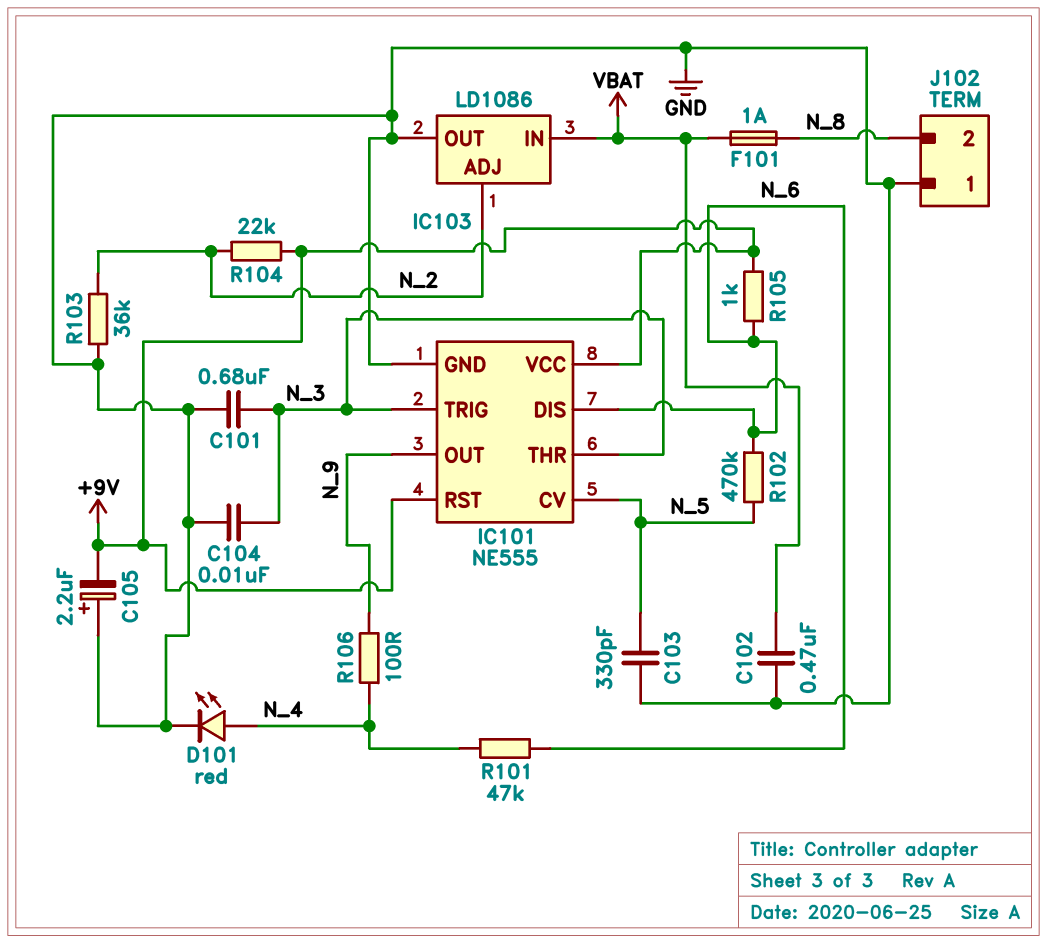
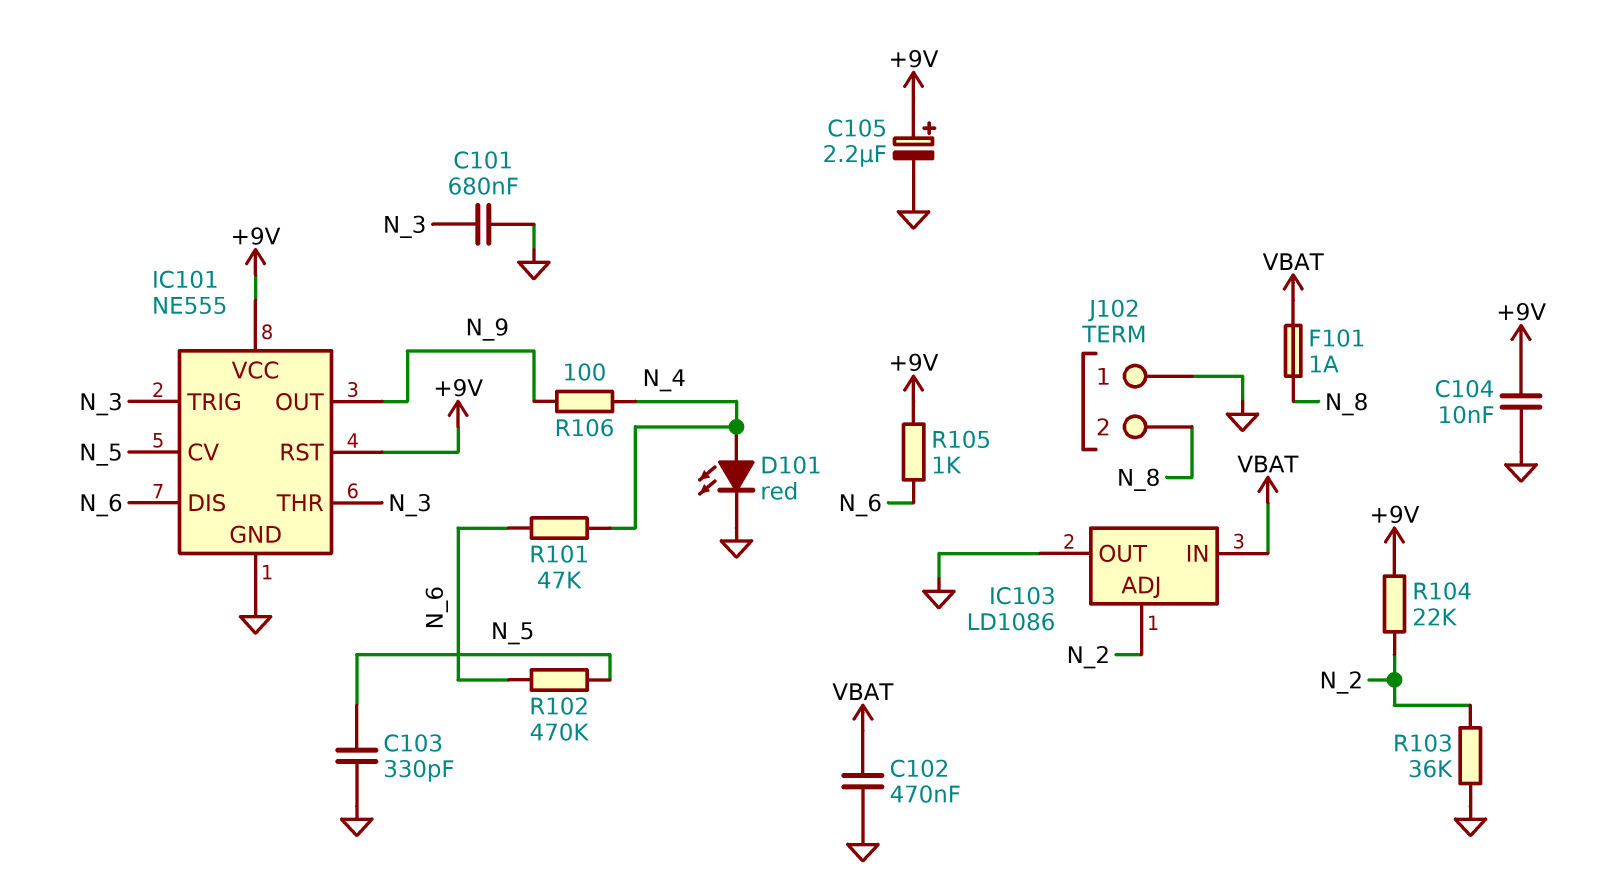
C104: 10nF (GND, N_3) -> 10nF (+9V, GND)
C105: 2.2uF (plus GND, minus +9V) -> 2.2uF (plus +9V, minus GND)

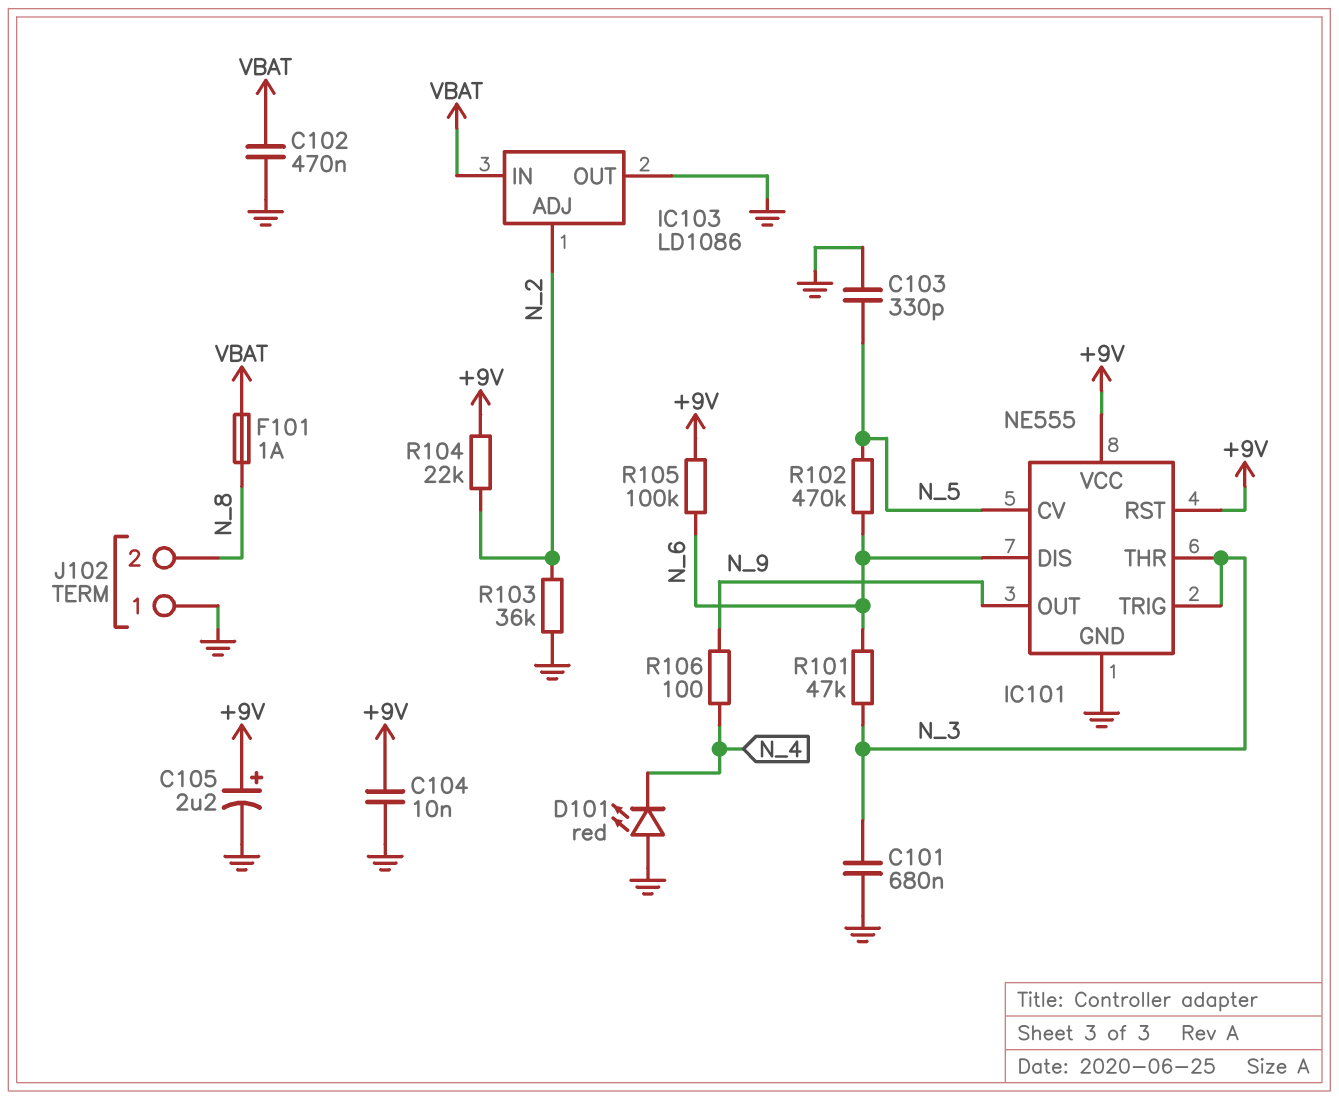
D101: LED red (A N_4, K GND) -> LED red (A GND, K N_4)
R101: 47k (N_4, N_6) -> 47k (N_3, N_6)
R105: 1k (+9V, N_6) -> 100k (+9V, N_6)

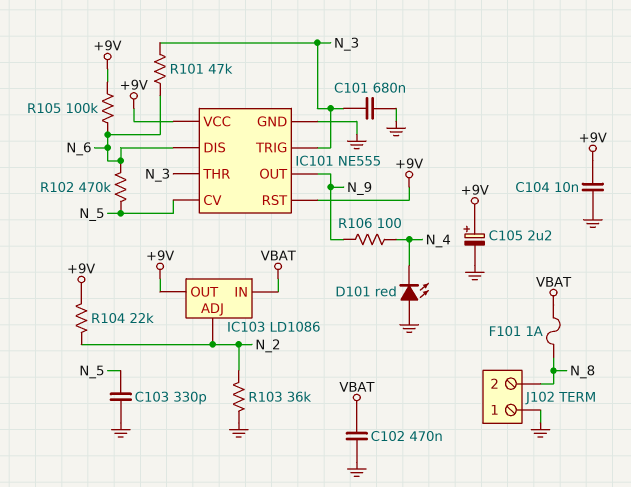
IC103 pin OUT: GND -> +9V

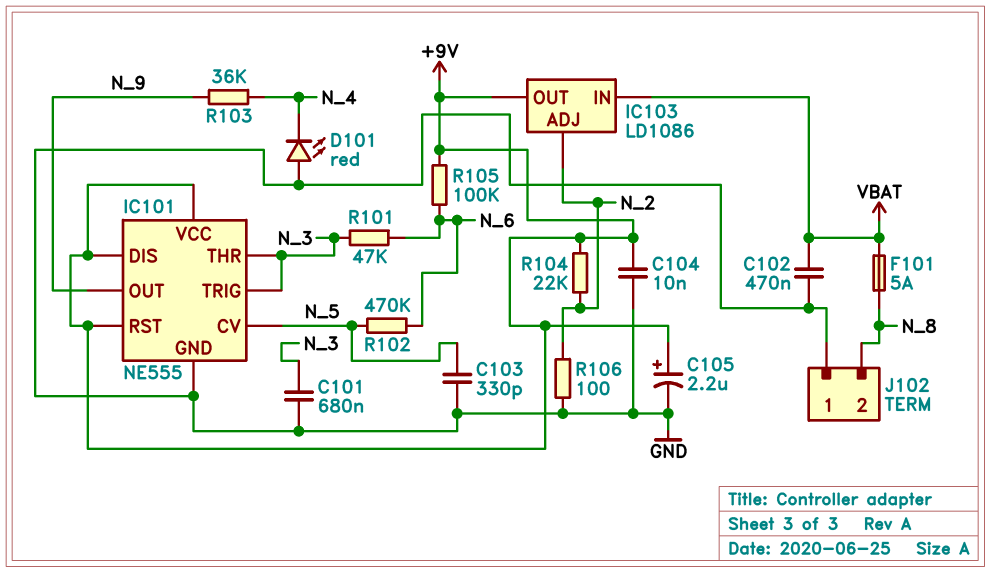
F101: 1A (N_8, VBAT) -> 5A (N_8, VBAT)
IC101 pin DIS: N_6 -> +9V
R103: 36k (GND, N_2) -> 36k (N_4, N_9)
R106: 100 (N_4, N_9) -> 100 (GND, N_2)

